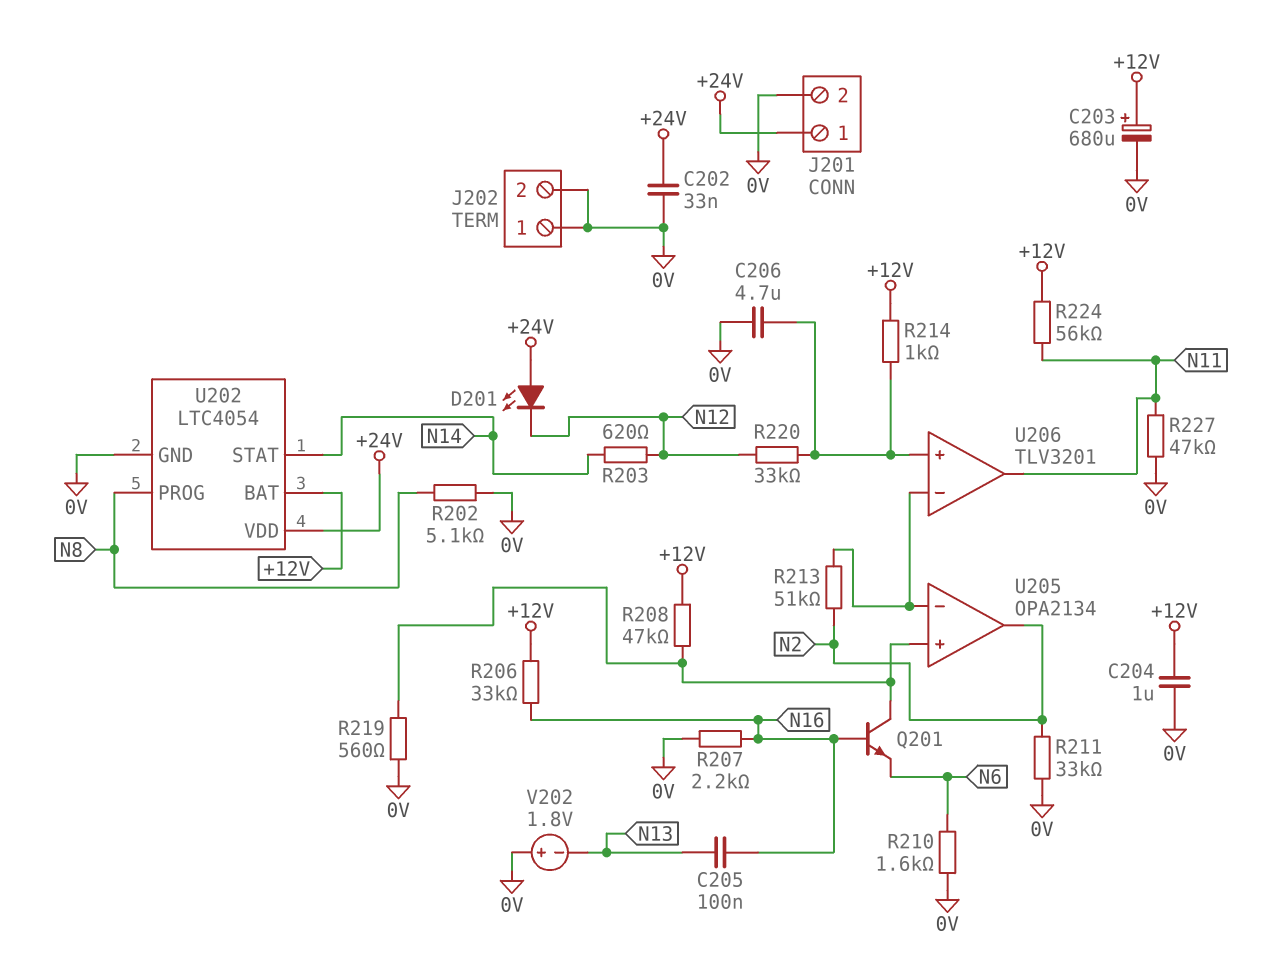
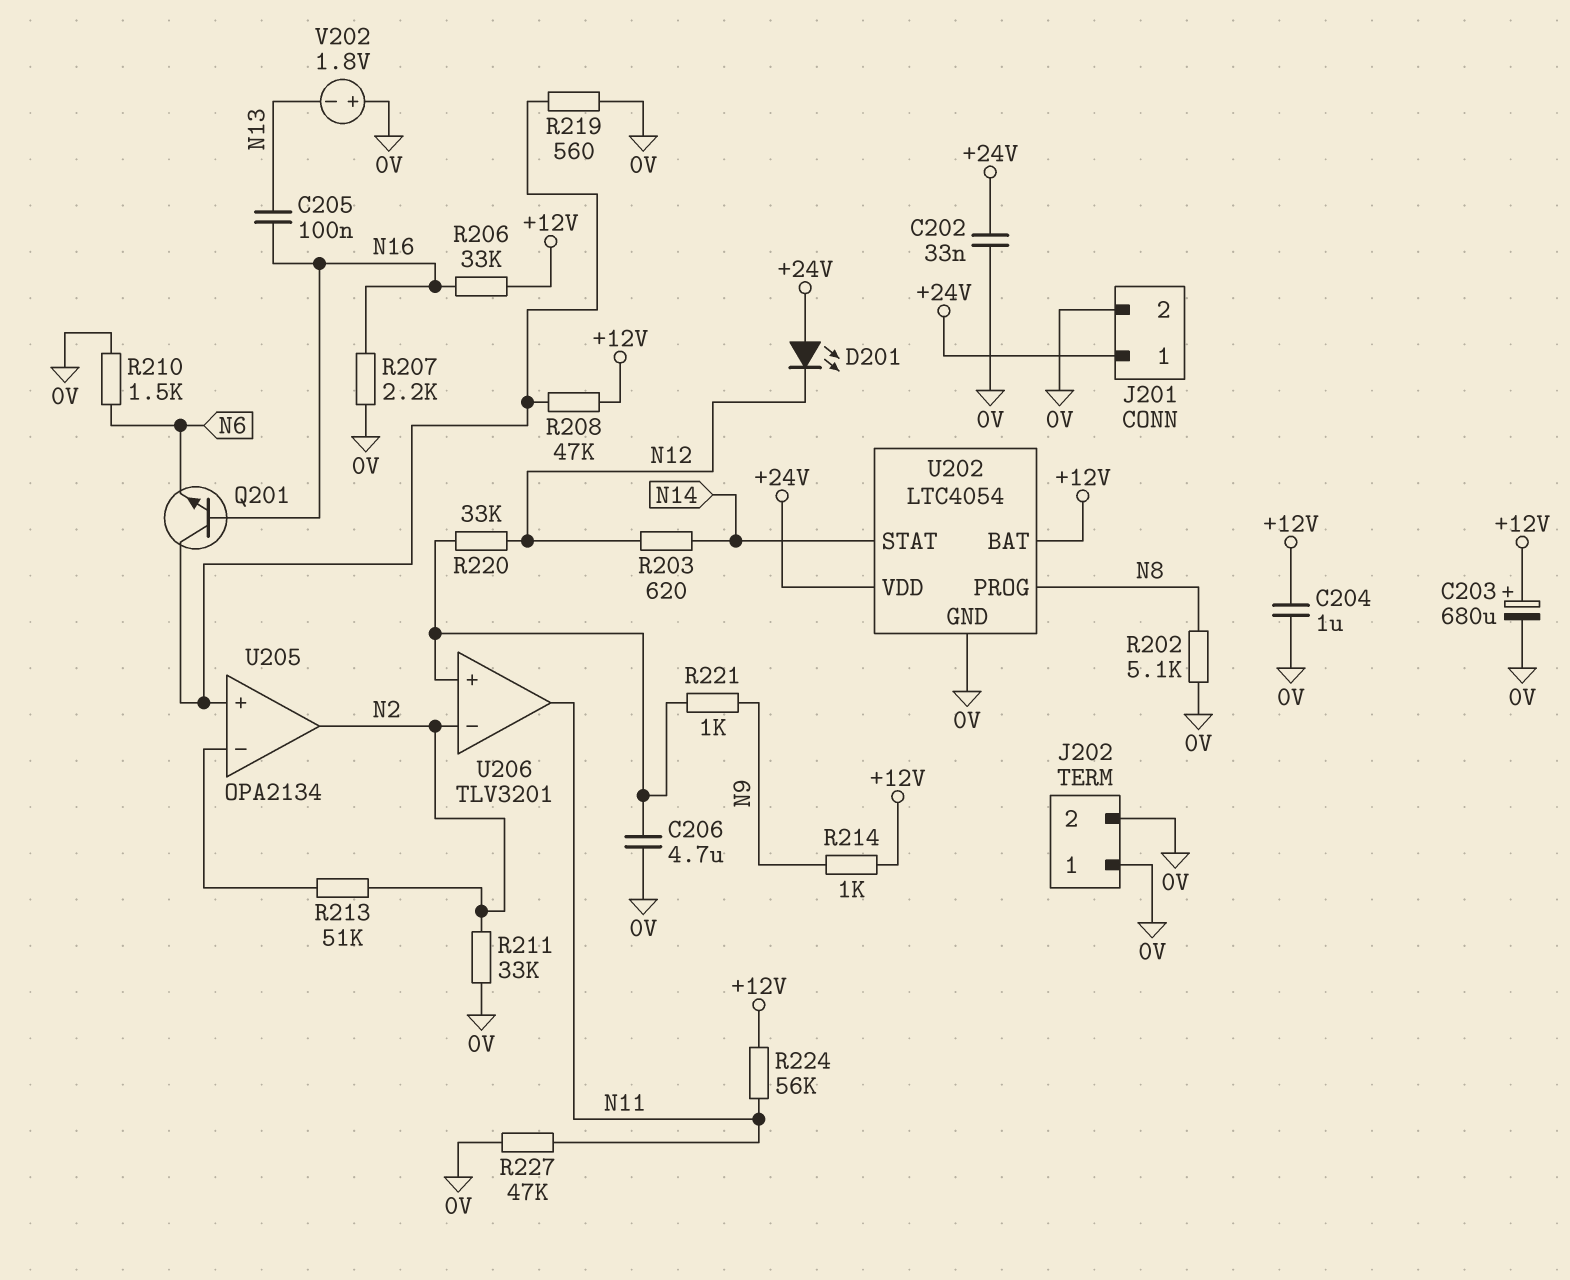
R210: 1.6k (0V, N6) -> 1.5k (0V, N6)
R214: 1k (+12V, U206/in+) -> 1k (+12V, N9)
R221: none -> 1k (N9, U206/in+)
U206 pin in-: U205/in- -> N2

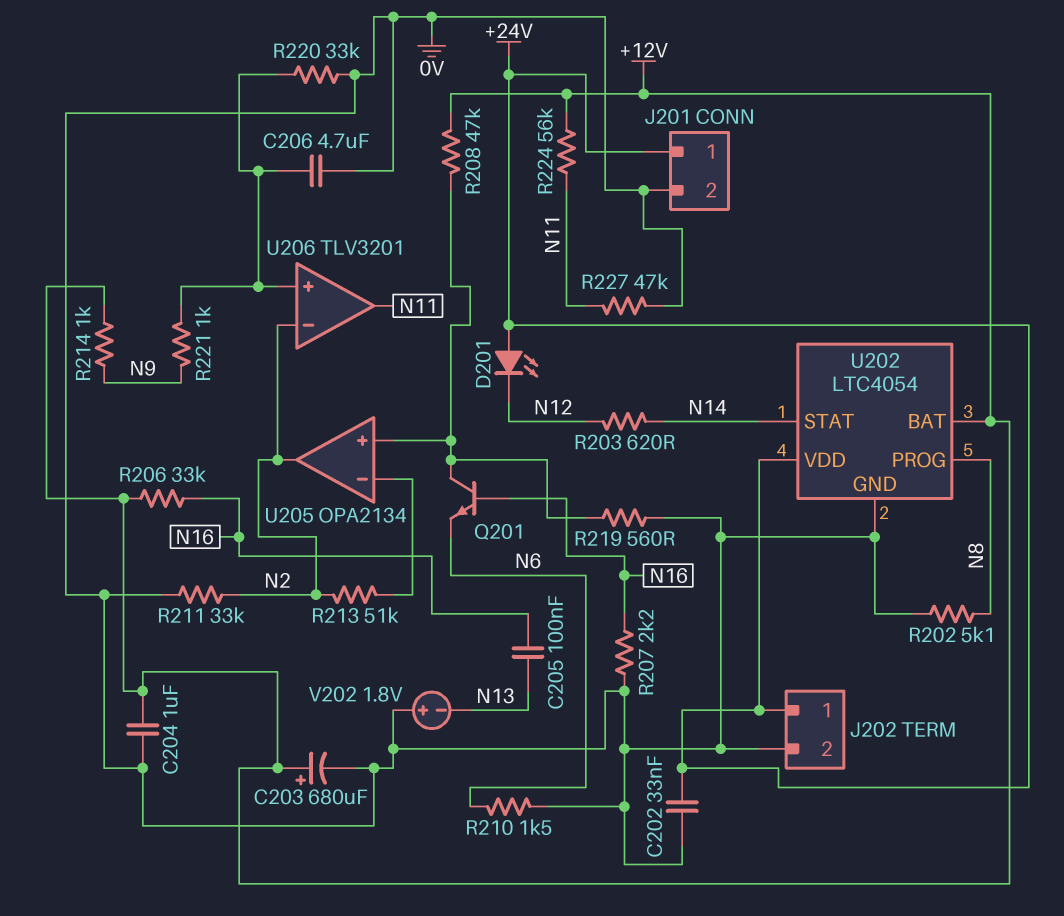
J202 pin 1: 0V -> +24V
R220: 33k (N12, U206/in+) -> 33k (0V, U206/in+)

